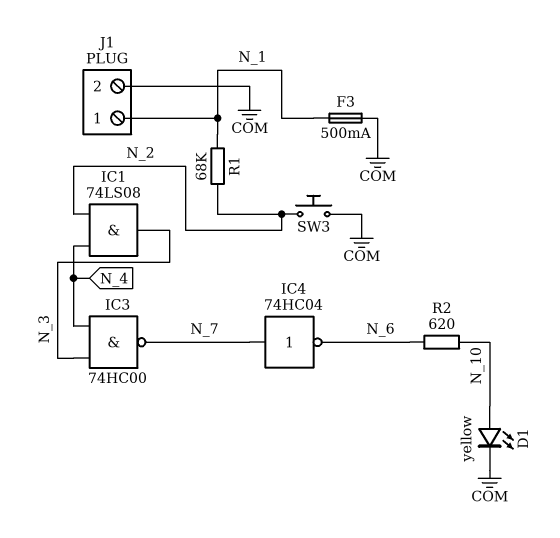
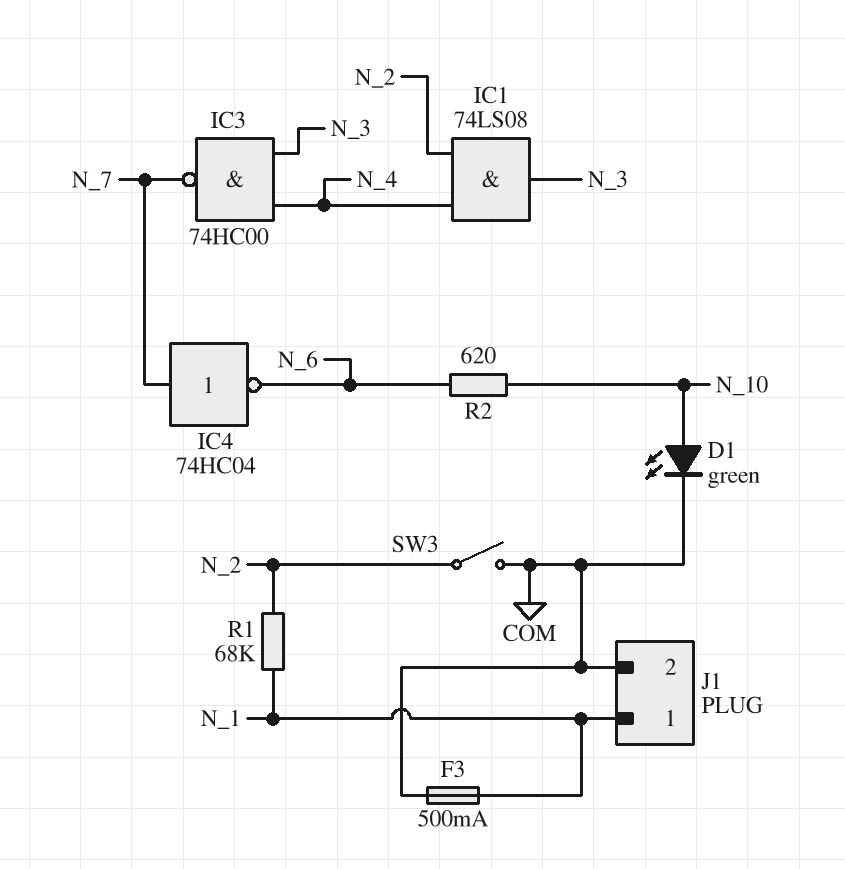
D1: LED yellow (A N_10, K COM) -> LED green (A N_10, K COM)
SW3: button (COM, N_2) -> switch (COM, N_2)

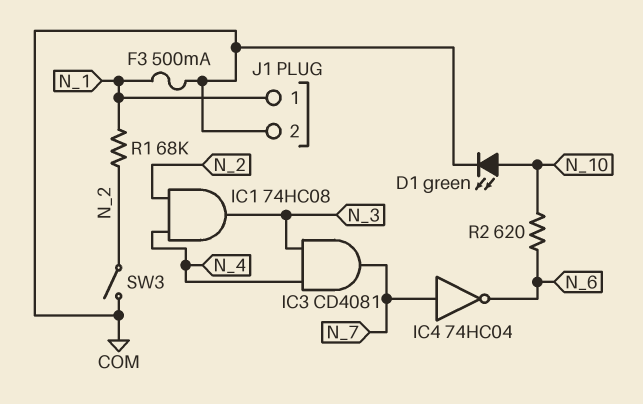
IC1: AND 74LS08 (in N_2, in N_4, out N_3) -> AND 74HC08 (in N_2, in N_4, out N_3)
IC3: NAND 74HC00 (in N_3, in N_4, out N_7) -> AND CD4081 (in N_3, in N_4, out N_7)

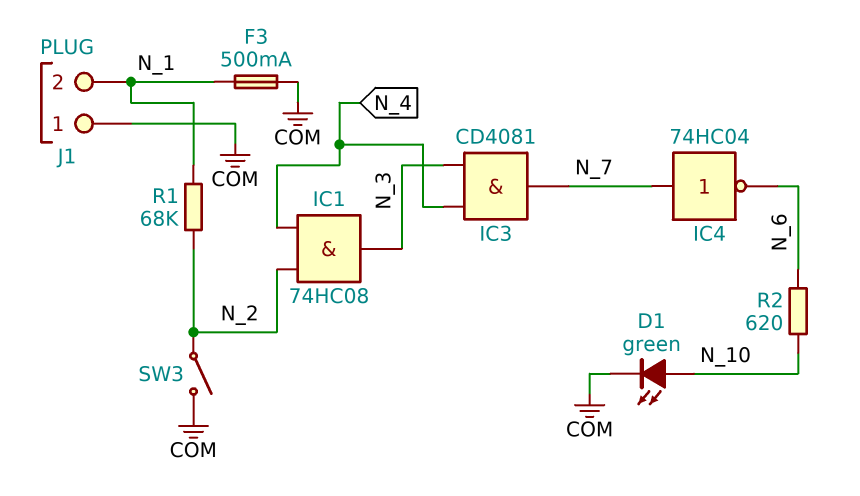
J1 pin 1: N_1 -> COM
J1 pin 2: COM -> N_1

